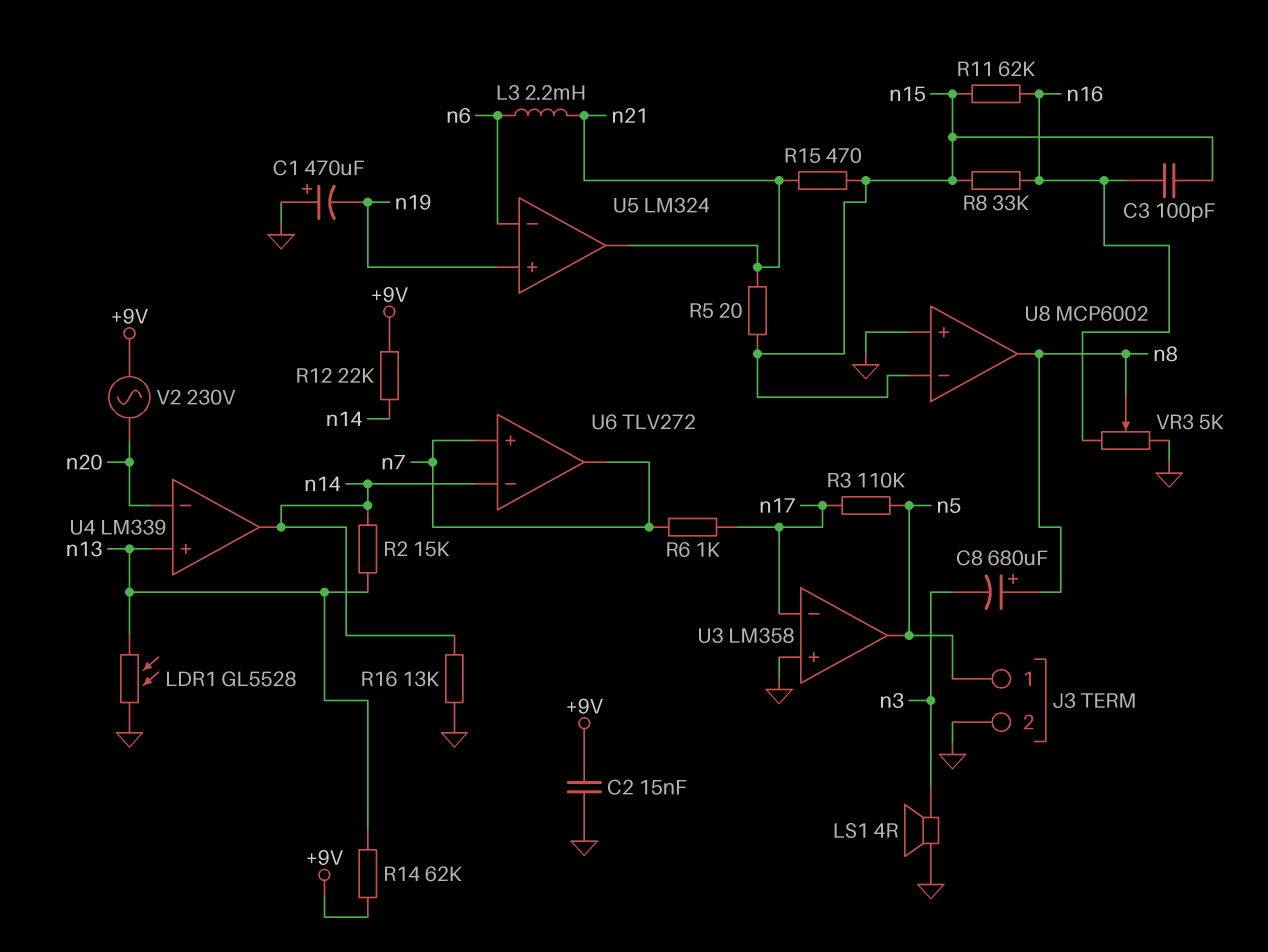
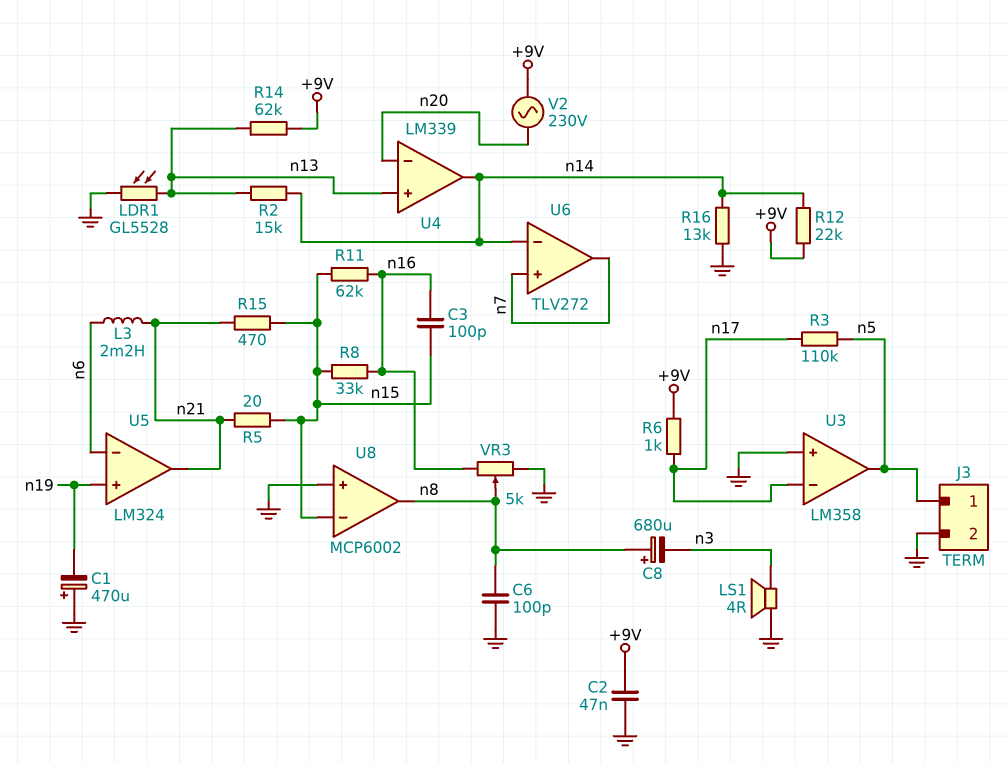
C2: 15nF (+9V, GND) -> 47nF (+9V, GND)
C6: none -> 100pF (GND, n8)
R6: 1k (n7, n17) -> 1k (+9V, n17)

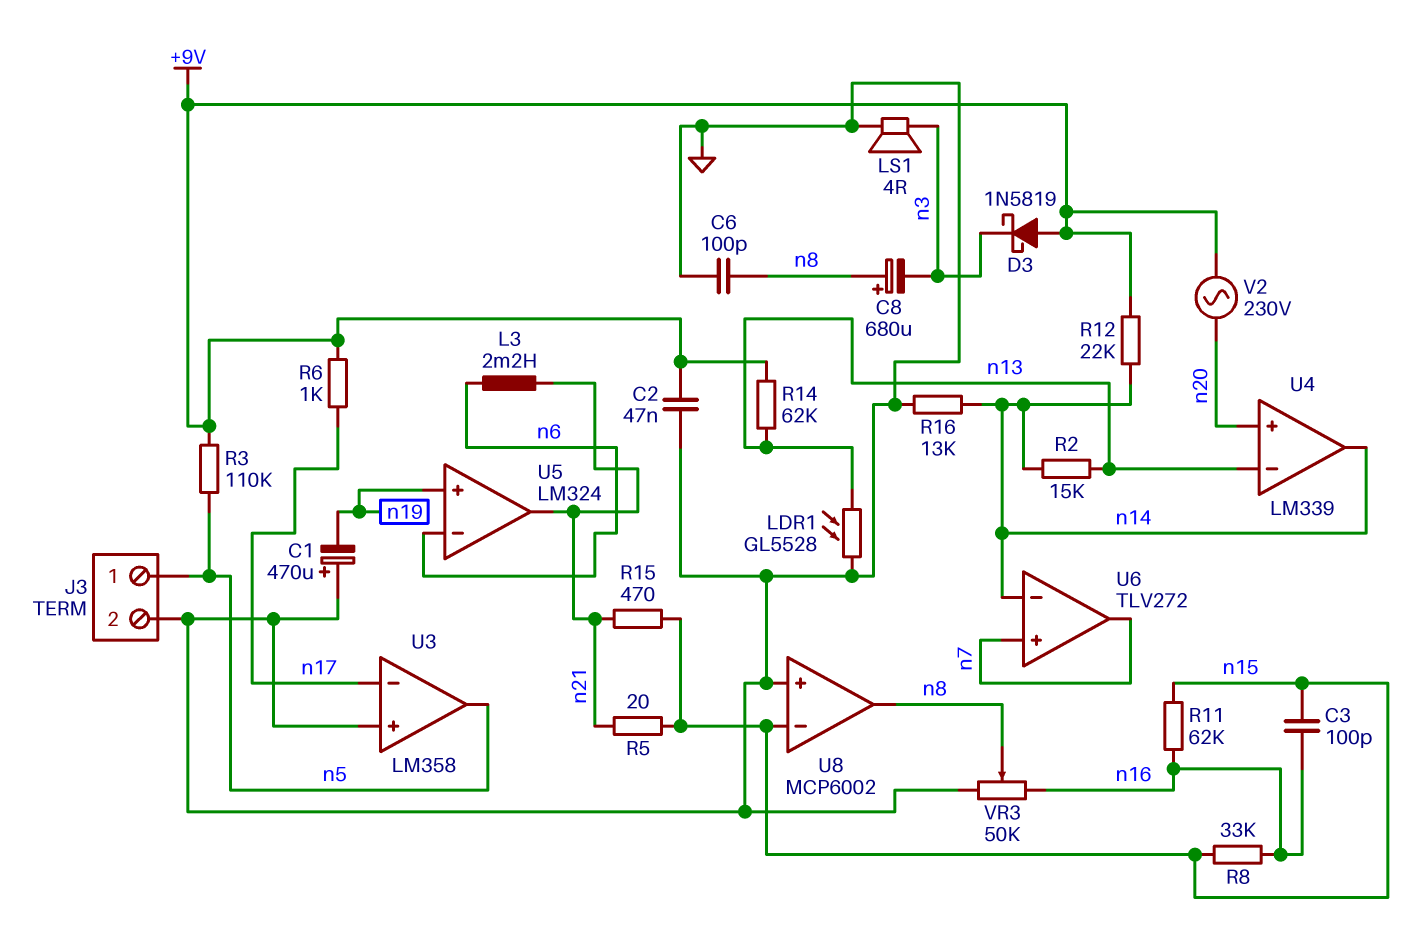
D3: none -> schottky 1N5819 (A +9V, K n3)
R3: 110k (n5, n17) -> 110k (+9V, n5)
U4 pin in+: n13 -> n20
U4 pin in-: n20 -> n13
VR3: 5k (GND, n16, wiper n8) -> 50k (GND, n16, wiper n8)

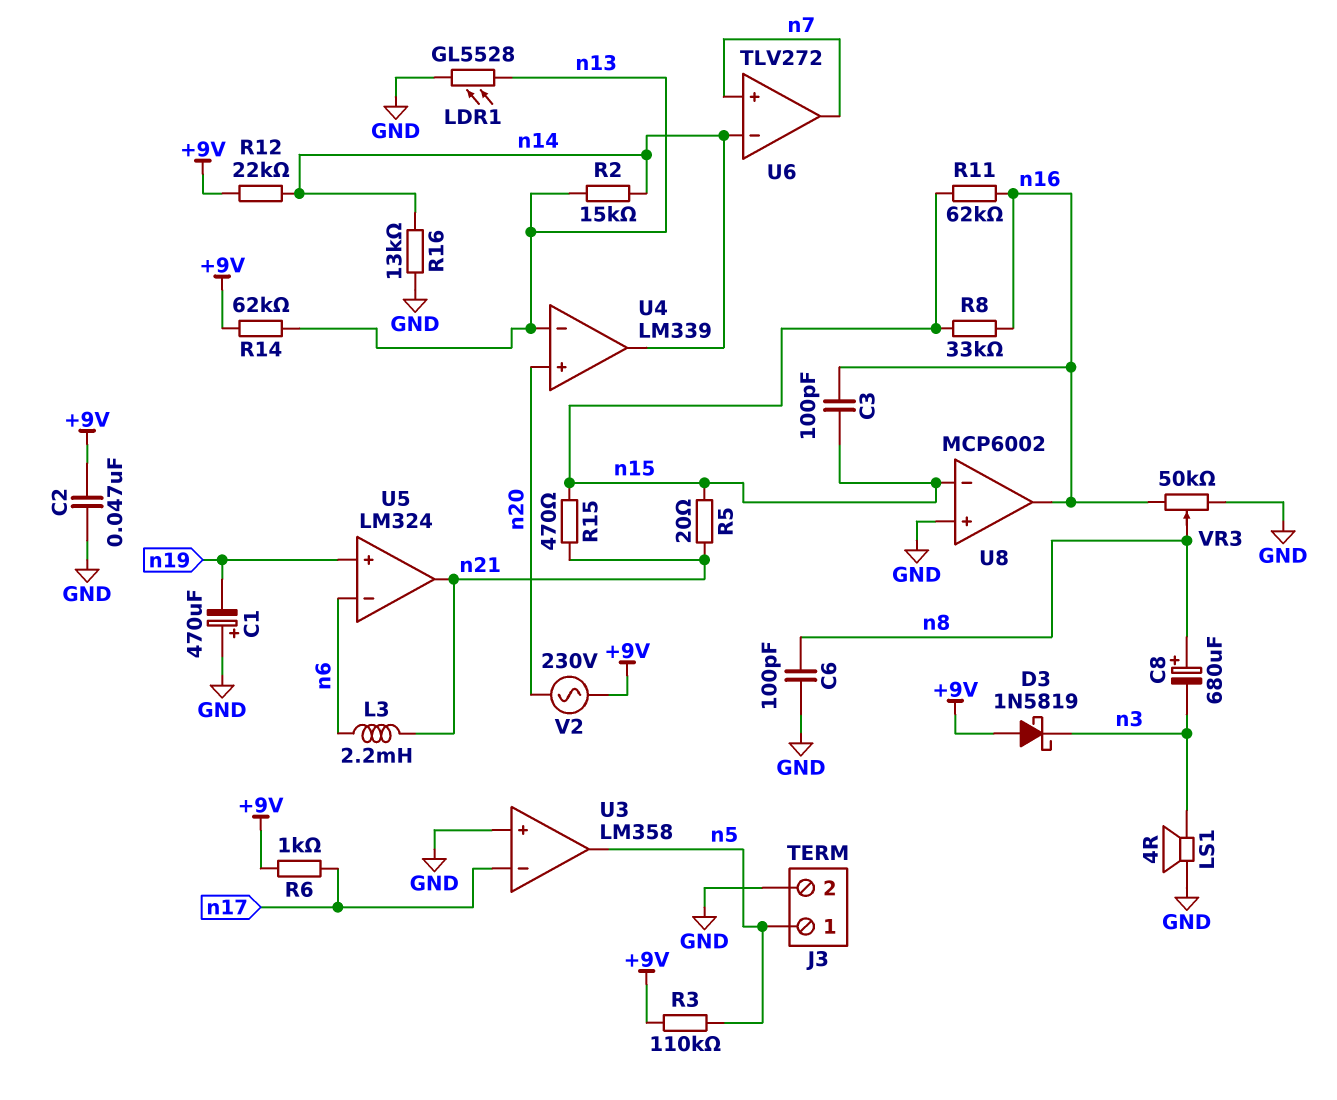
U8 pin out: n8 -> n16

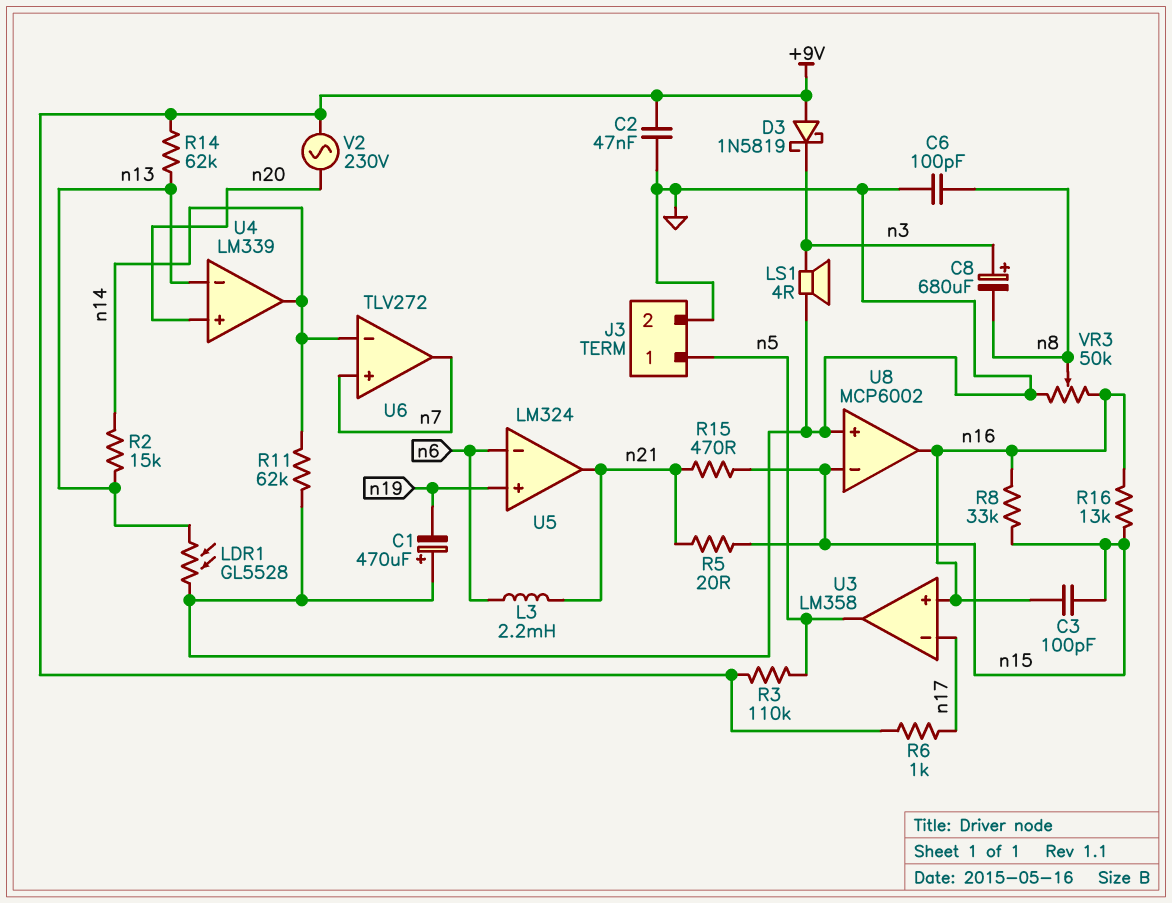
C8: 680uF (plus n8, minus n3) -> 680uF (plus n3, minus n8)
R11: 62k (n15, n16) -> 62k (GND, n14)
R12: 22k (+9V, n14) -> none
R16: 13k (GND, n14) -> 13k (n15, n16)
U3 pin in+: GND -> n16

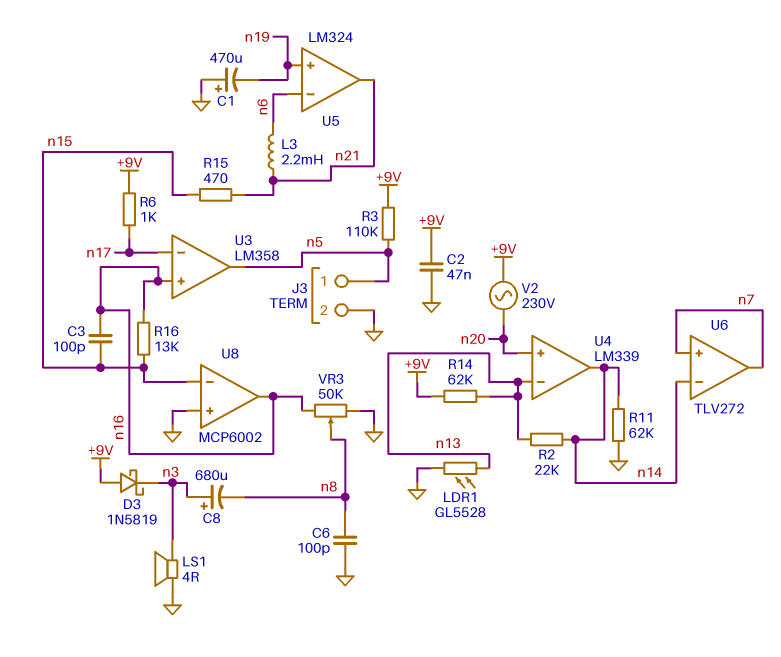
R2: 15k (n13, n14) -> 22k (n13, n14)
R5: 20 (n15, n21) -> none
R8: 33k (n15, n16) -> none

